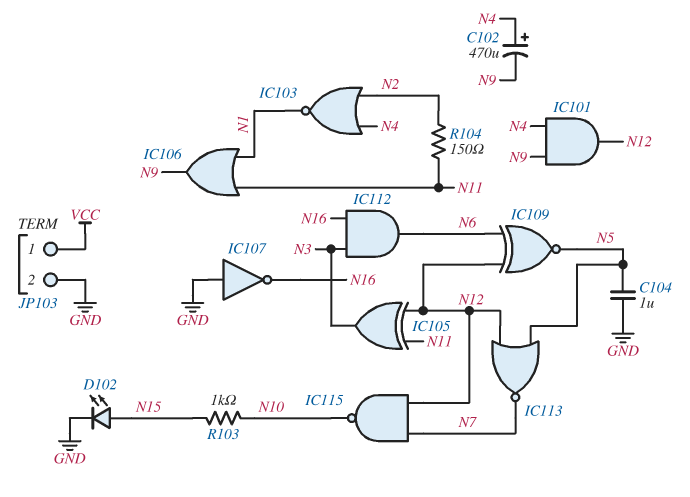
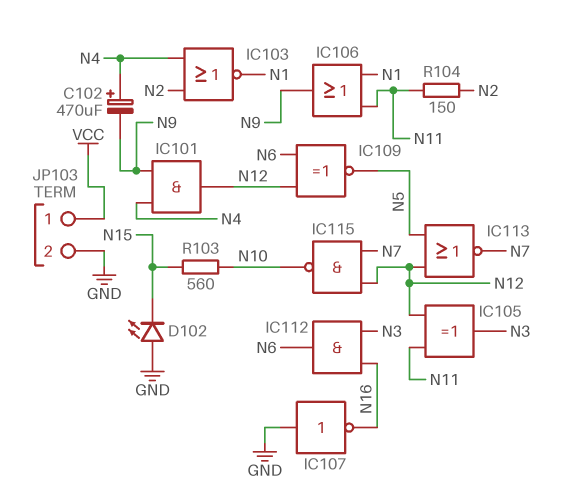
C104: 1uF (GND, N5) -> none
D102: LED (A N15, K GND) -> LED (A GND, K N15)
R103: 1k (N10, N15) -> 560 (N10, N15)

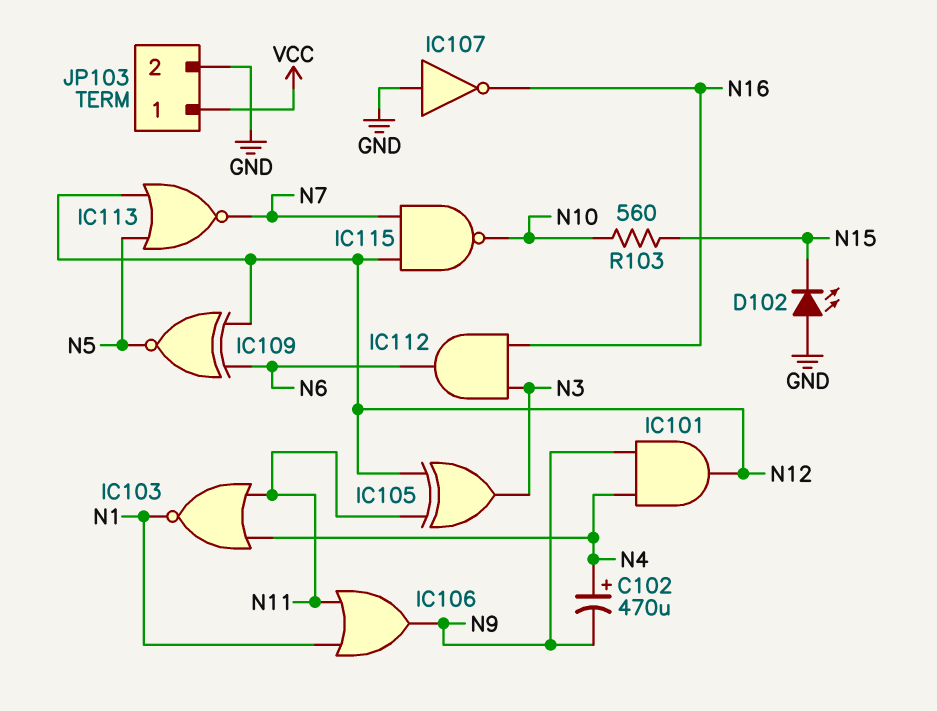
IC103: NOR (in N2, in N4, out N1) -> NOR (in N4, in N11, out N1)
R104: 150 (N2, N11) -> none

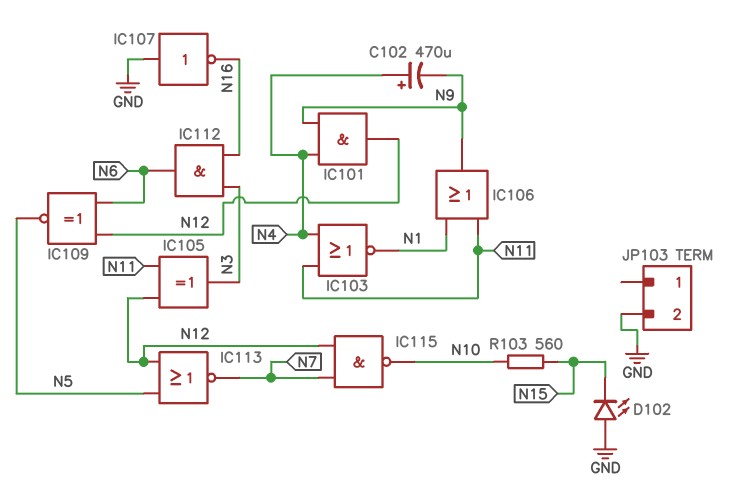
JP103 pin 1: VCC -> none

